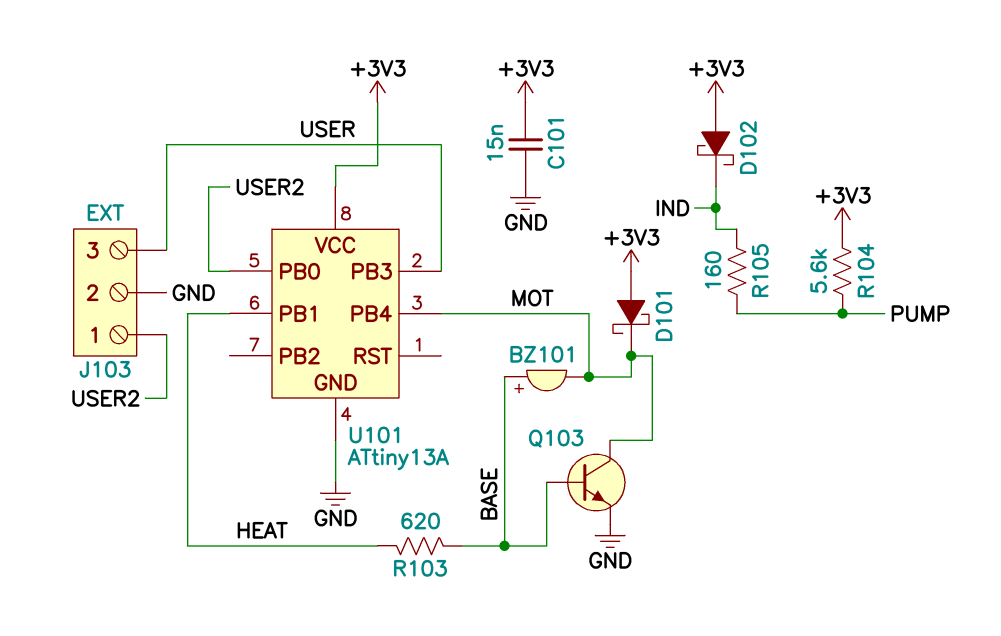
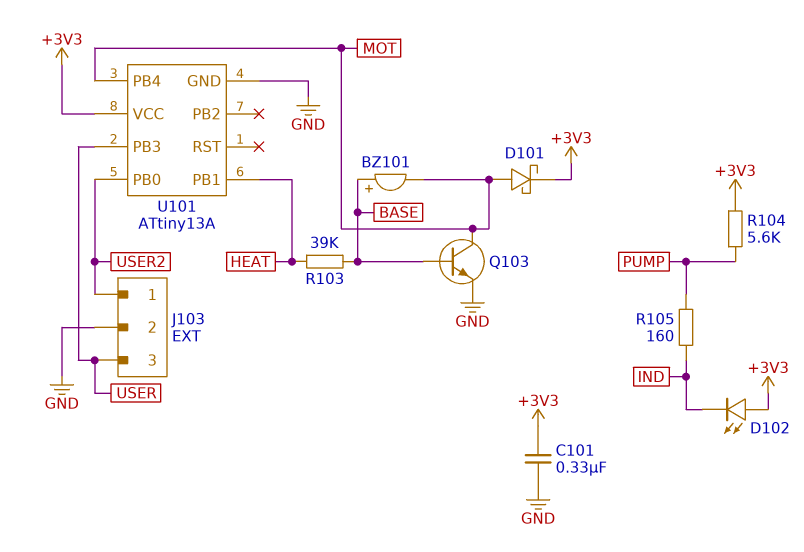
C101: 15nF (+3V3, GND) -> 330nF (+3V3, GND)
D101: schottky (A +3V3, K MOT) -> schottky (A MOT, K +3V3)
D102: schottky (A +3V3, K IND) -> LED (A +3V3, K IND)
R103: 620 (BASE, HEAT) -> 39k (BASE, HEAT)

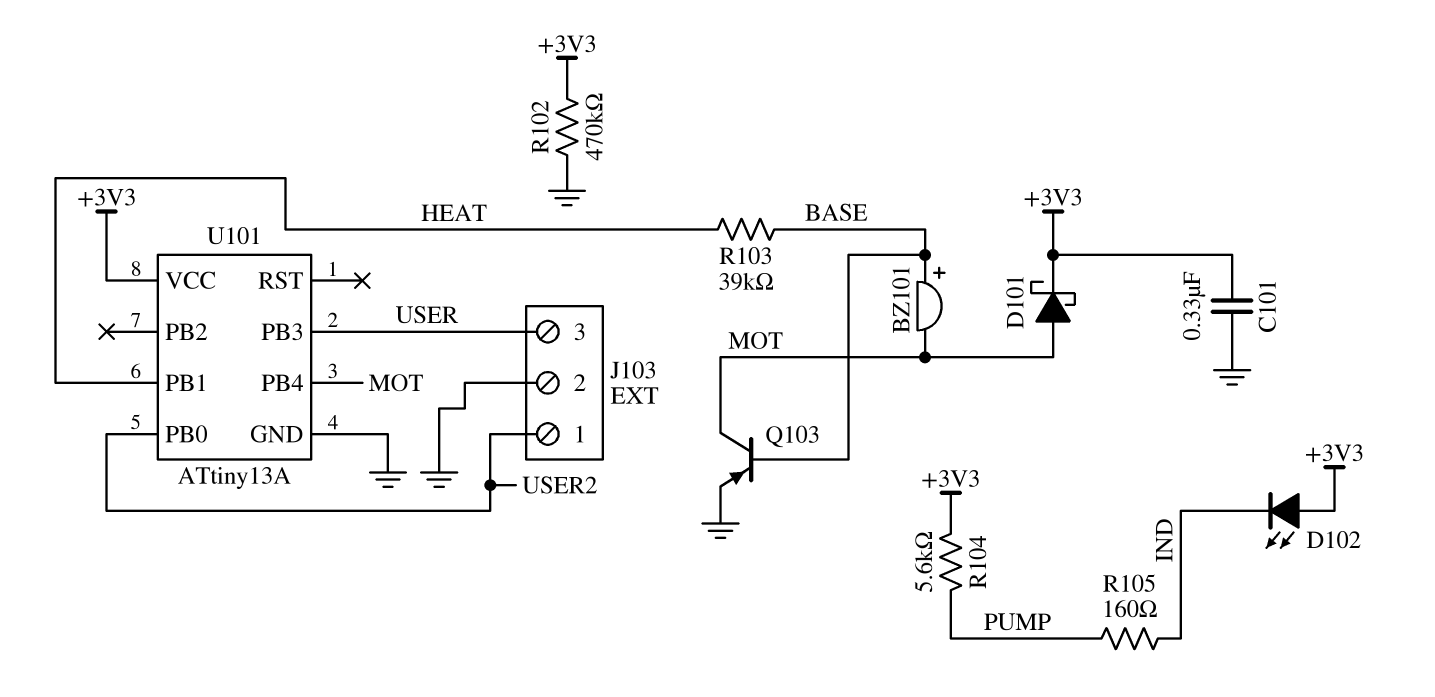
Q103: NPN (B BASE, C MOT, E GND) -> PNP (B BASE, C MOT, E GND)
R102: none -> 470k (+3V3, GND)

